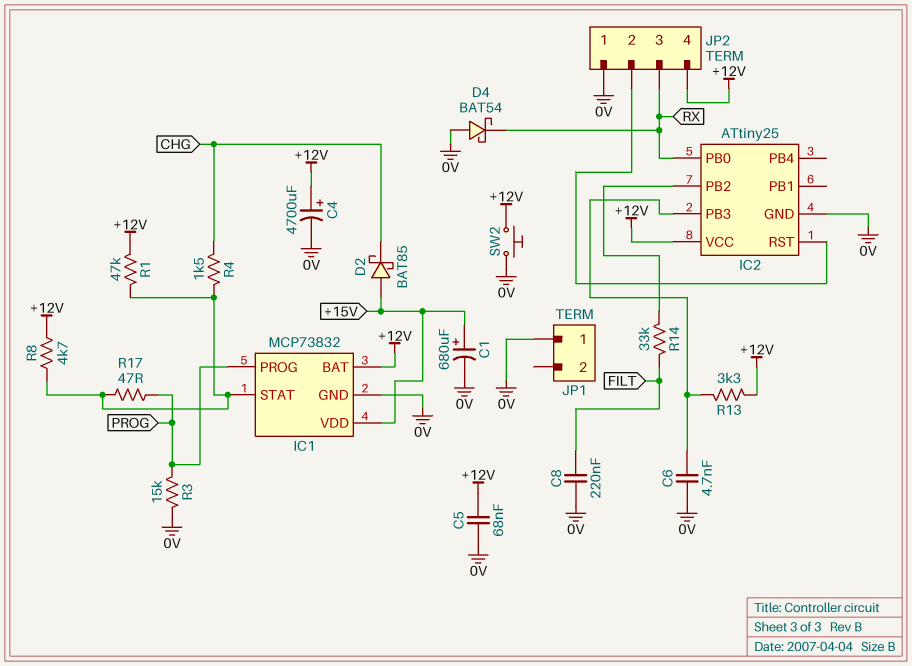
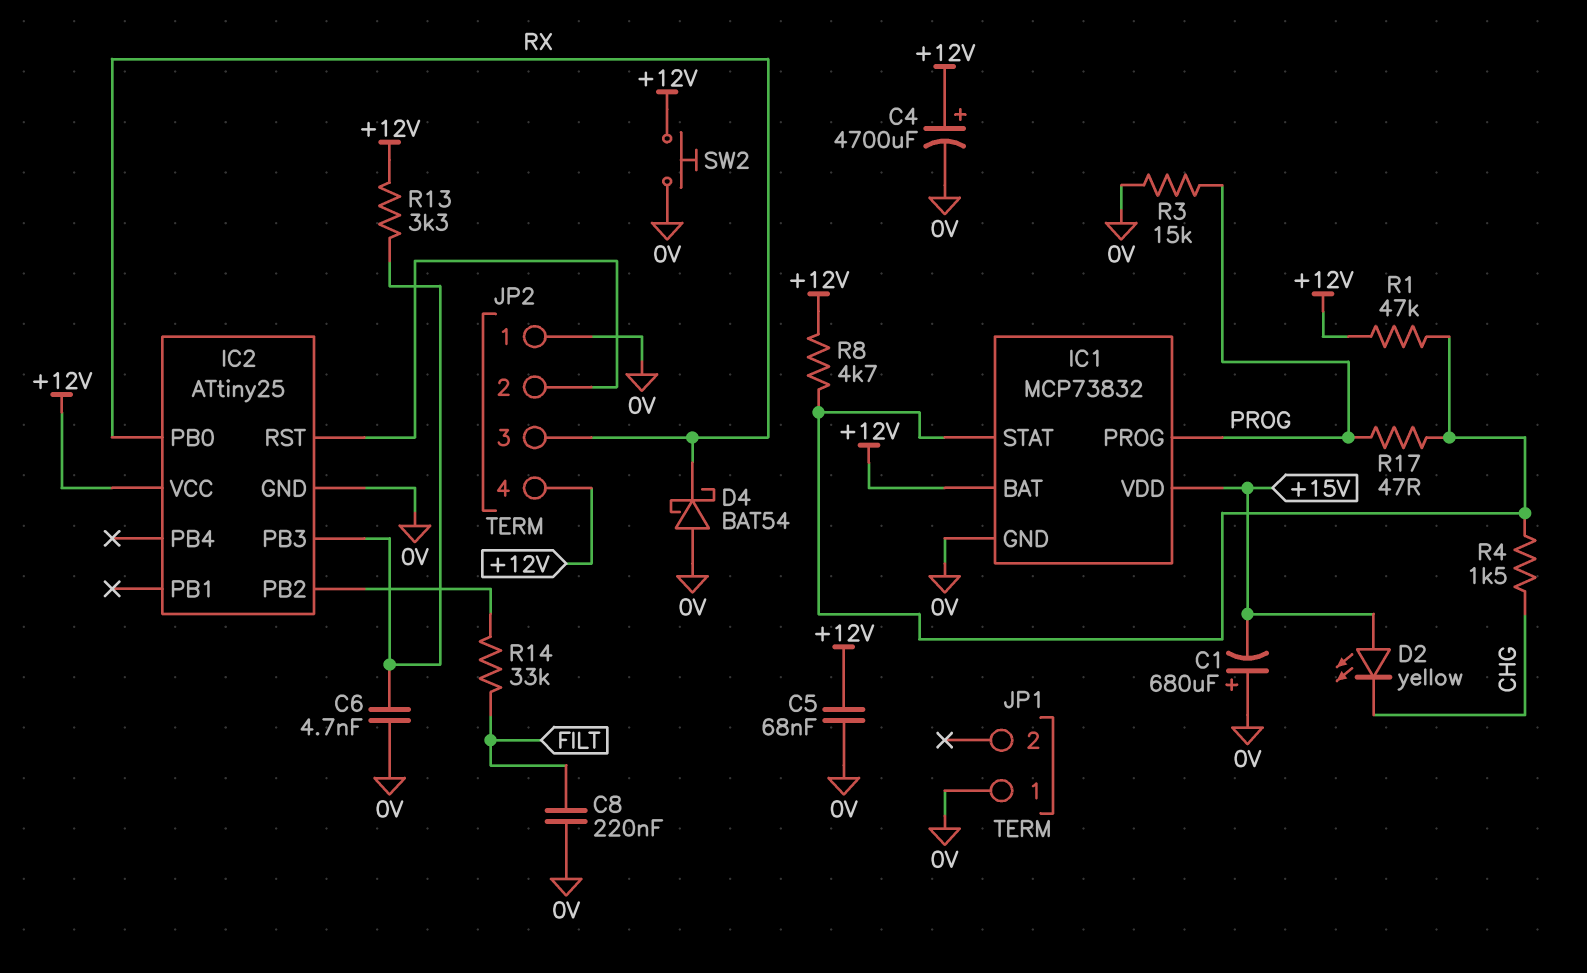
C1: 680uF (plus +15V, minus 0V) -> 680uF (plus 0V, minus +15V)
D2: schottky BAT85 (A +15V, K CHG) -> LED yellow (A +15V, K CHG)

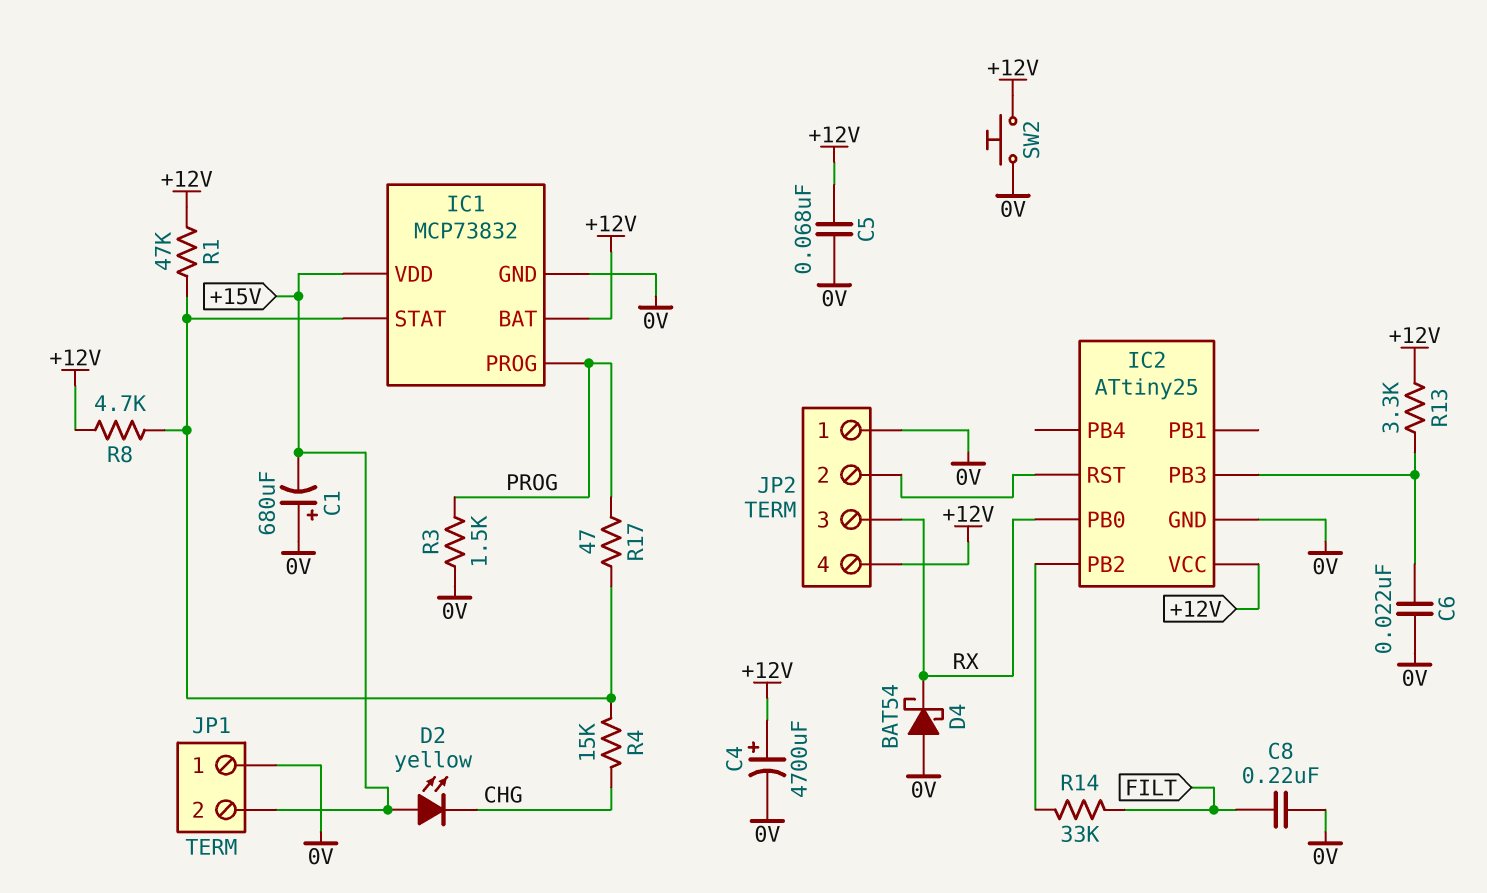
C6: 4.7nF (0V, IC2/PB3) -> 22nF (0V, IC2/PB3)
JP1 pin 2: none -> +15V
R3: 15k (0V, PROG) -> 1.5k (0V, PROG)
R4: 1.5k (CHG, IC1/STAT) -> 15k (CHG, IC1/STAT)

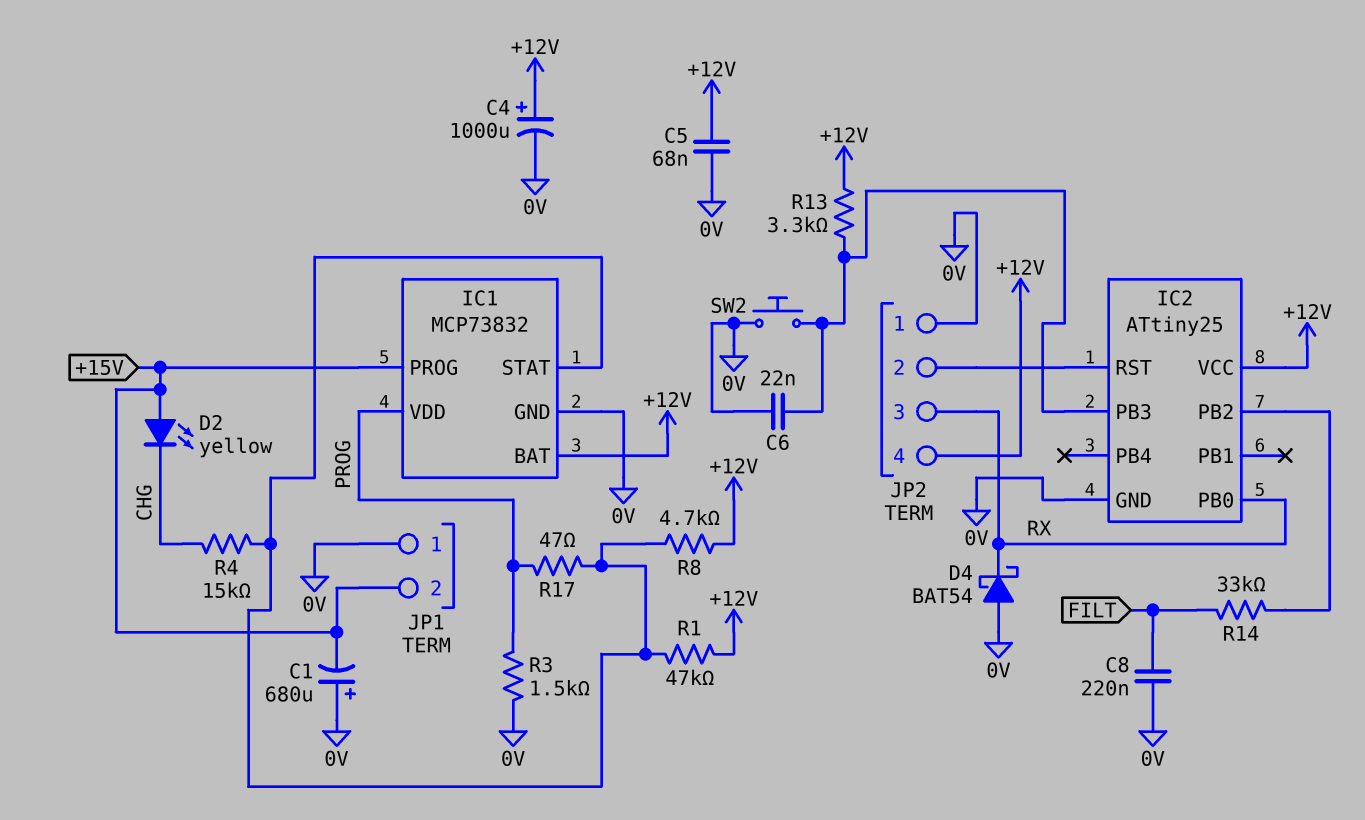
C4: 4700uF (plus +12V, minus 0V) -> 1000uF (plus +12V, minus 0V)
IC1 pin PROG: PROG -> +15V
IC1 pin VDD: +15V -> PROG
SW2: button (+12V, 0V) -> button (0V, IC2/PB3)

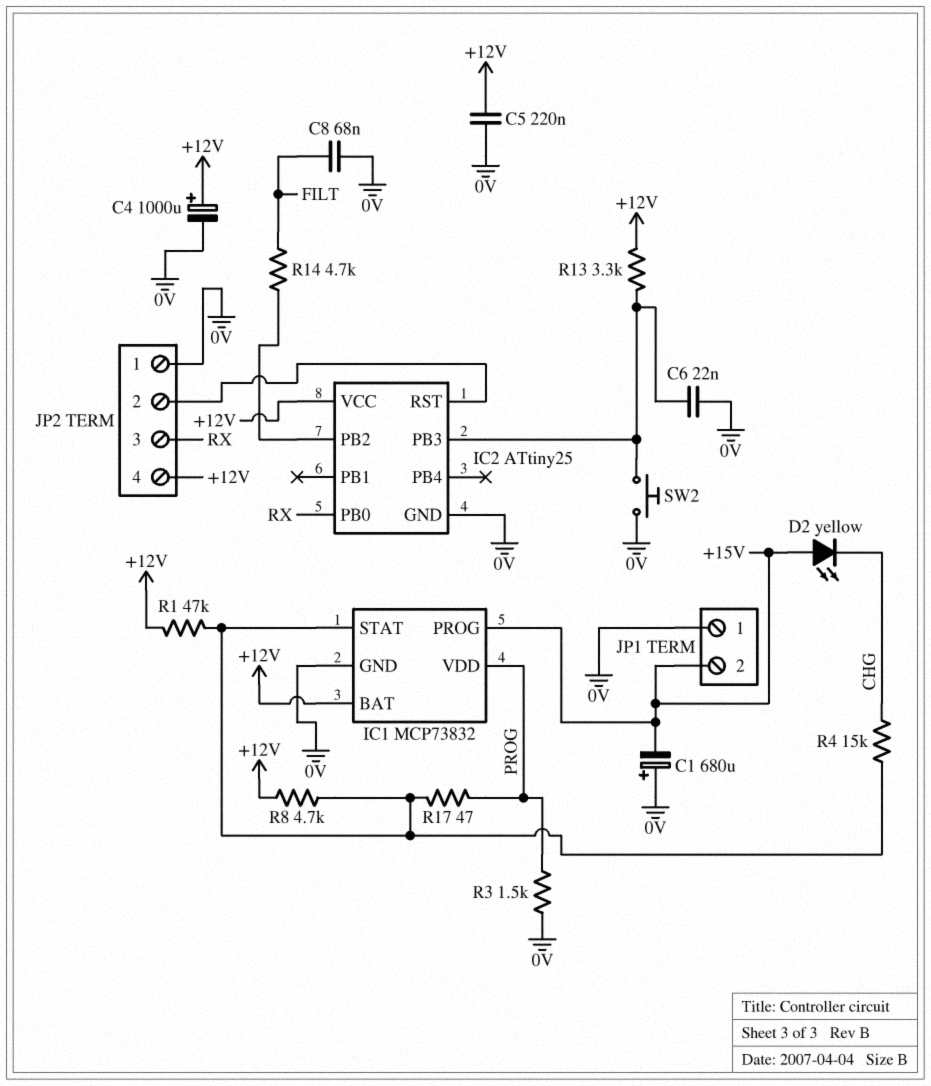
C5: 68nF (+12V, 0V) -> 220nF (+12V, 0V)
C8: 220nF (0V, FILT) -> 68nF (0V, FILT)
D4: schottky BAT54 (A 0V, K RX) -> none
R14: 33k (FILT, IC2/PB2) -> 4.7k (FILT, IC2/PB2)

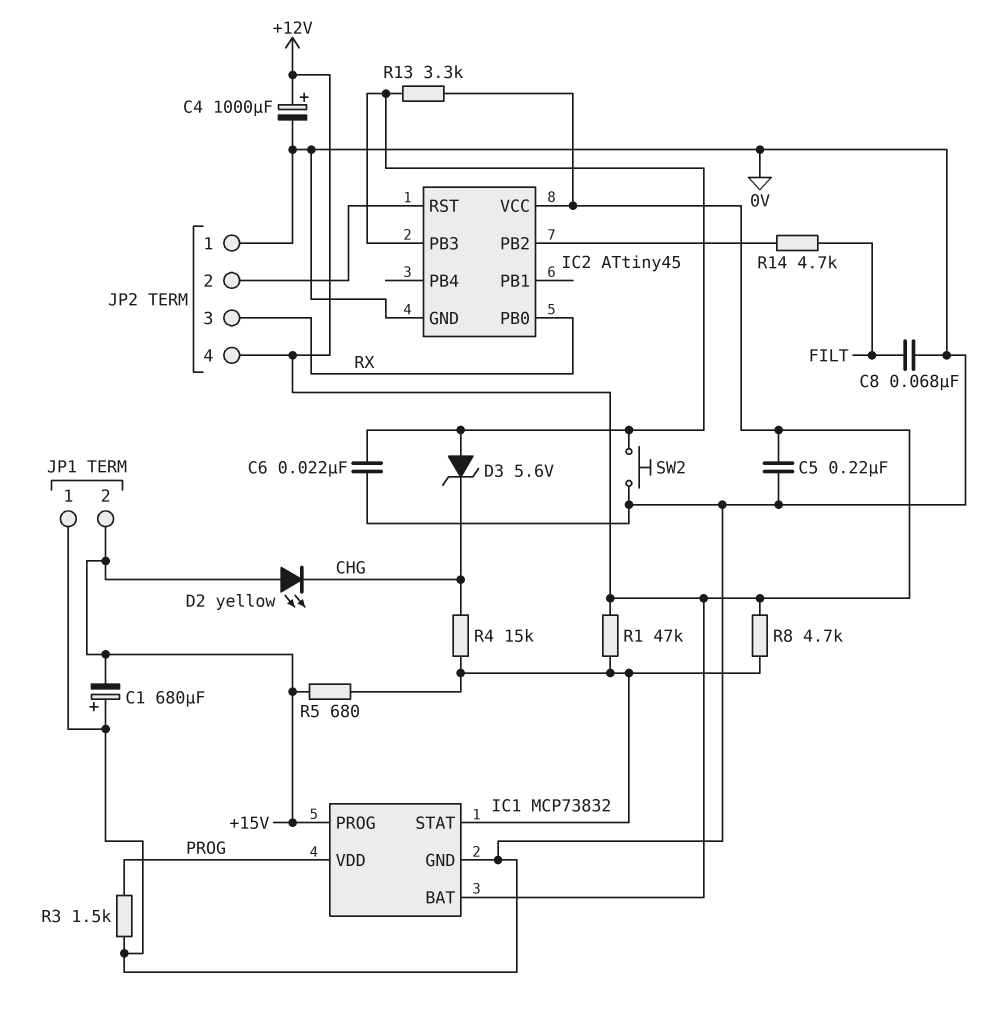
D3: none -> zener 5.6V (A IC2/PB3, K CHG)
IC2: ATtiny25 -> ATtiny45
R5: none -> 680 (+15V, IC1/STAT)
R17: 47 (IC1/STAT, PROG) -> none

